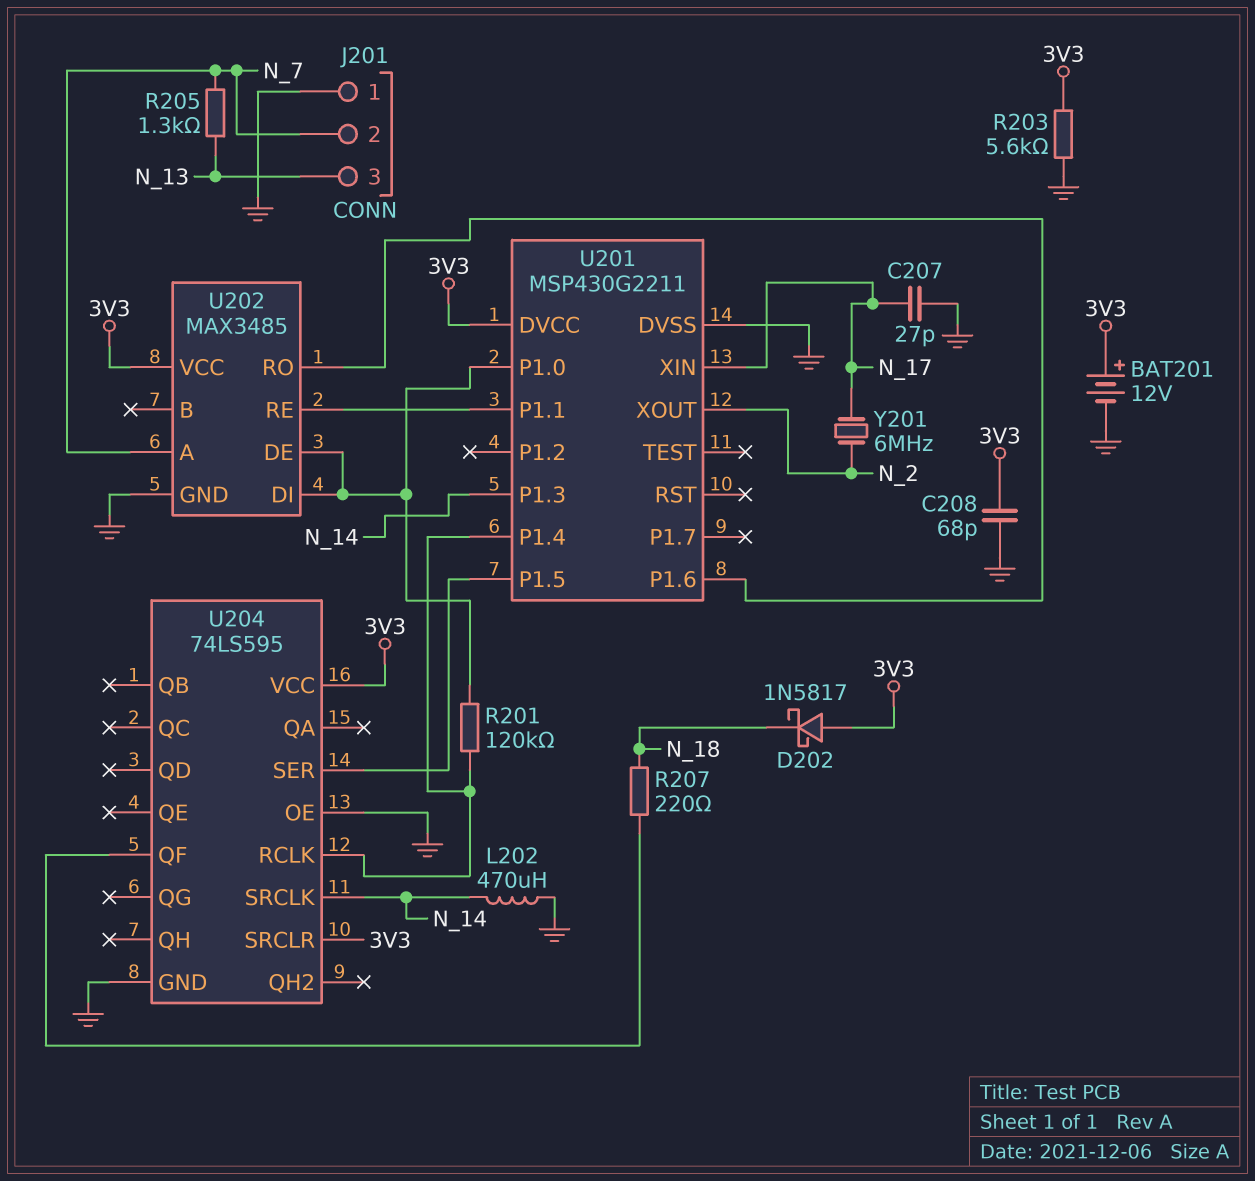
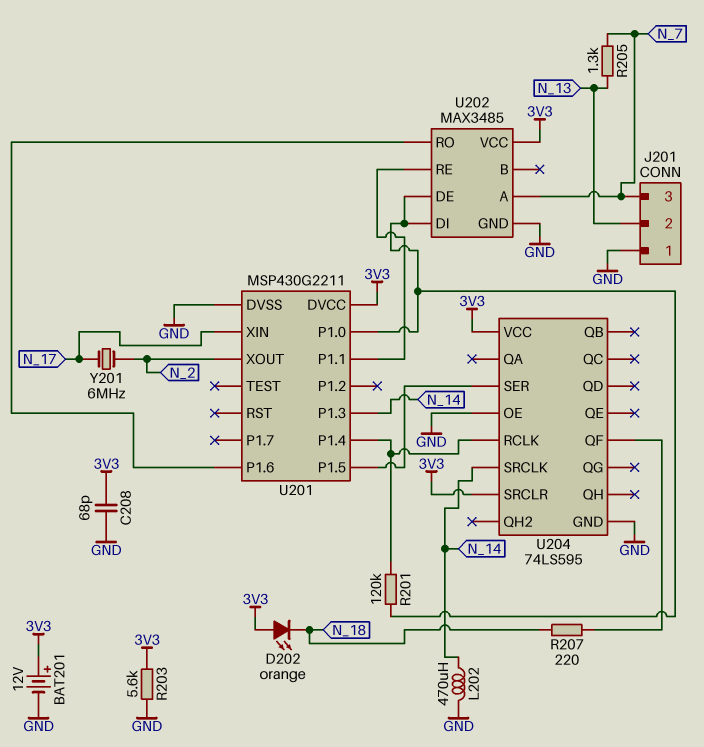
C207: 27pF (GND, N_17) -> none
D202: schottky 1N5817 (A 3V3, K N_18) -> LED orange (A 3V3, K N_18)
J201 pin 2: N_7 -> N_13
J201 pin 3: N_13 -> N_7

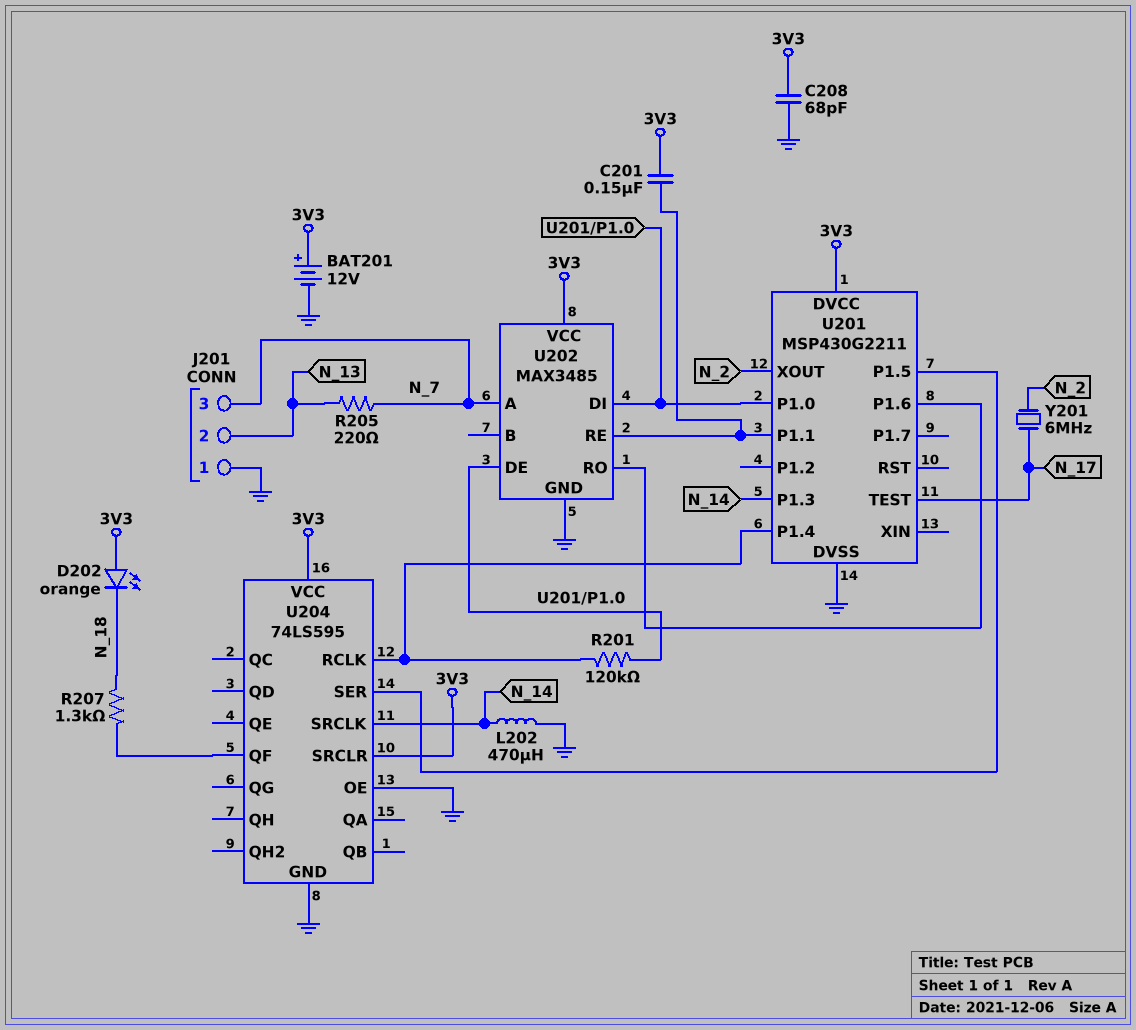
C201: none -> 150nF (3V3, U201/P1.1)
R203: 5.6k (3V3, GND) -> none
R205: 1.3k (N_7, N_13) -> 220 (N_7, N_13)
R207: 220 (N_18, U204/QF) -> 1.3k (N_18, U204/QF)
U201 pin TEST: none -> N_17
U201 pin XIN: N_17 -> none

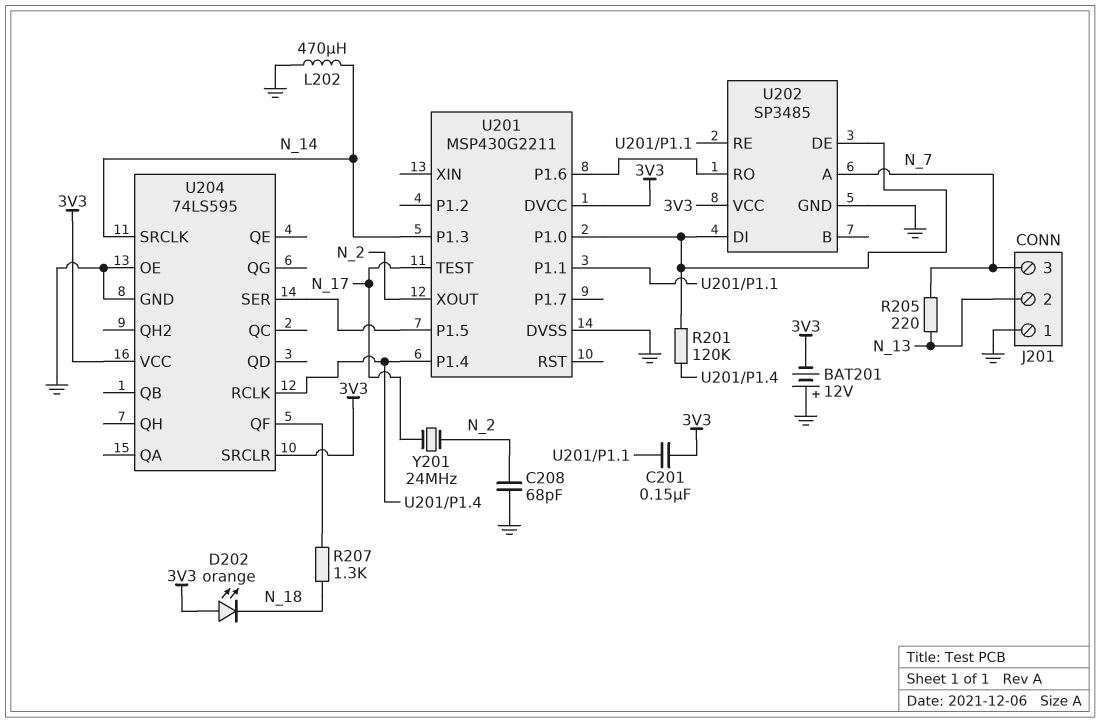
BAT201: 12V (plus 3V3, minus GND) -> 12V (plus GND, minus 3V3)
C208: 68pF (3V3, GND) -> 68pF (GND, N_2)
U202: MAX3485 -> SP3485
Y201: 6MHz (N_2, N_17) -> 24MHz (N_2, N_17)

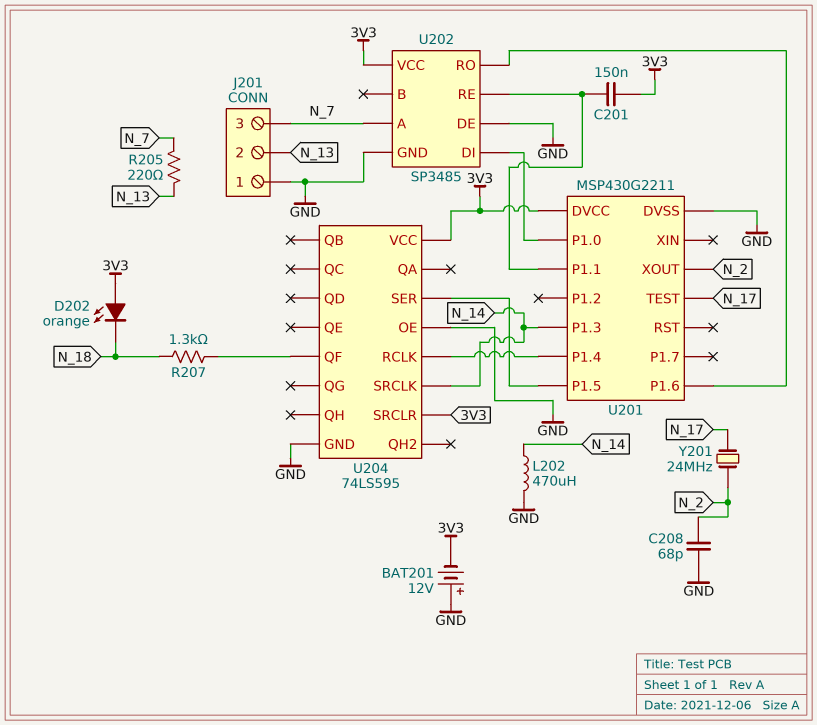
R201: 120k (U201/P1.0, U201/P1.4) -> none
U202 pin DE: U201/P1.0 -> GND

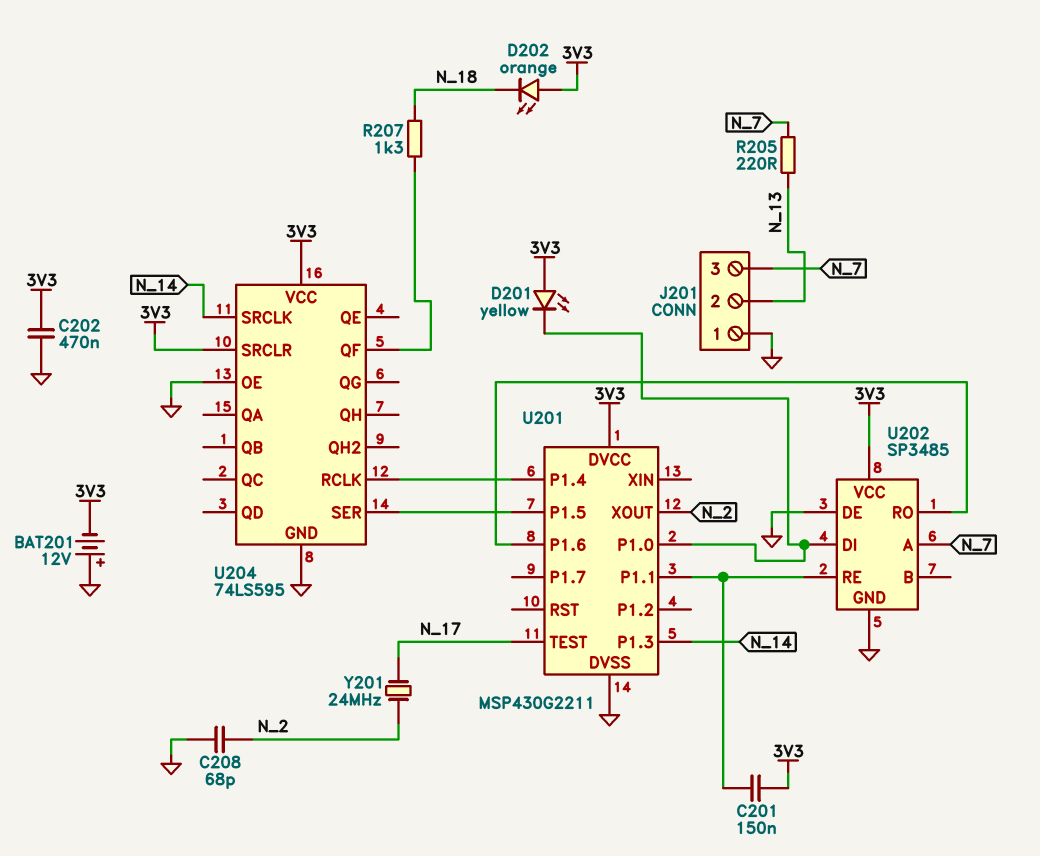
C202: none -> 470nF (3V3, GND)
D201: none -> LED yellow (A 3V3, K U201/P1.0)
L202: 470uH (GND, N_14) -> none

